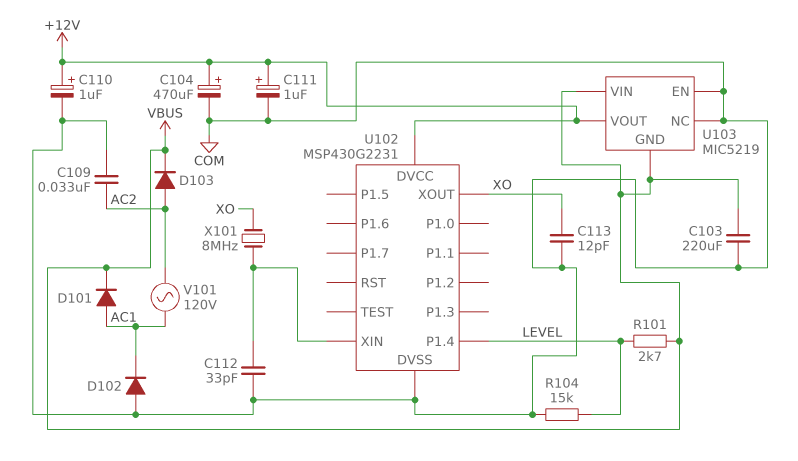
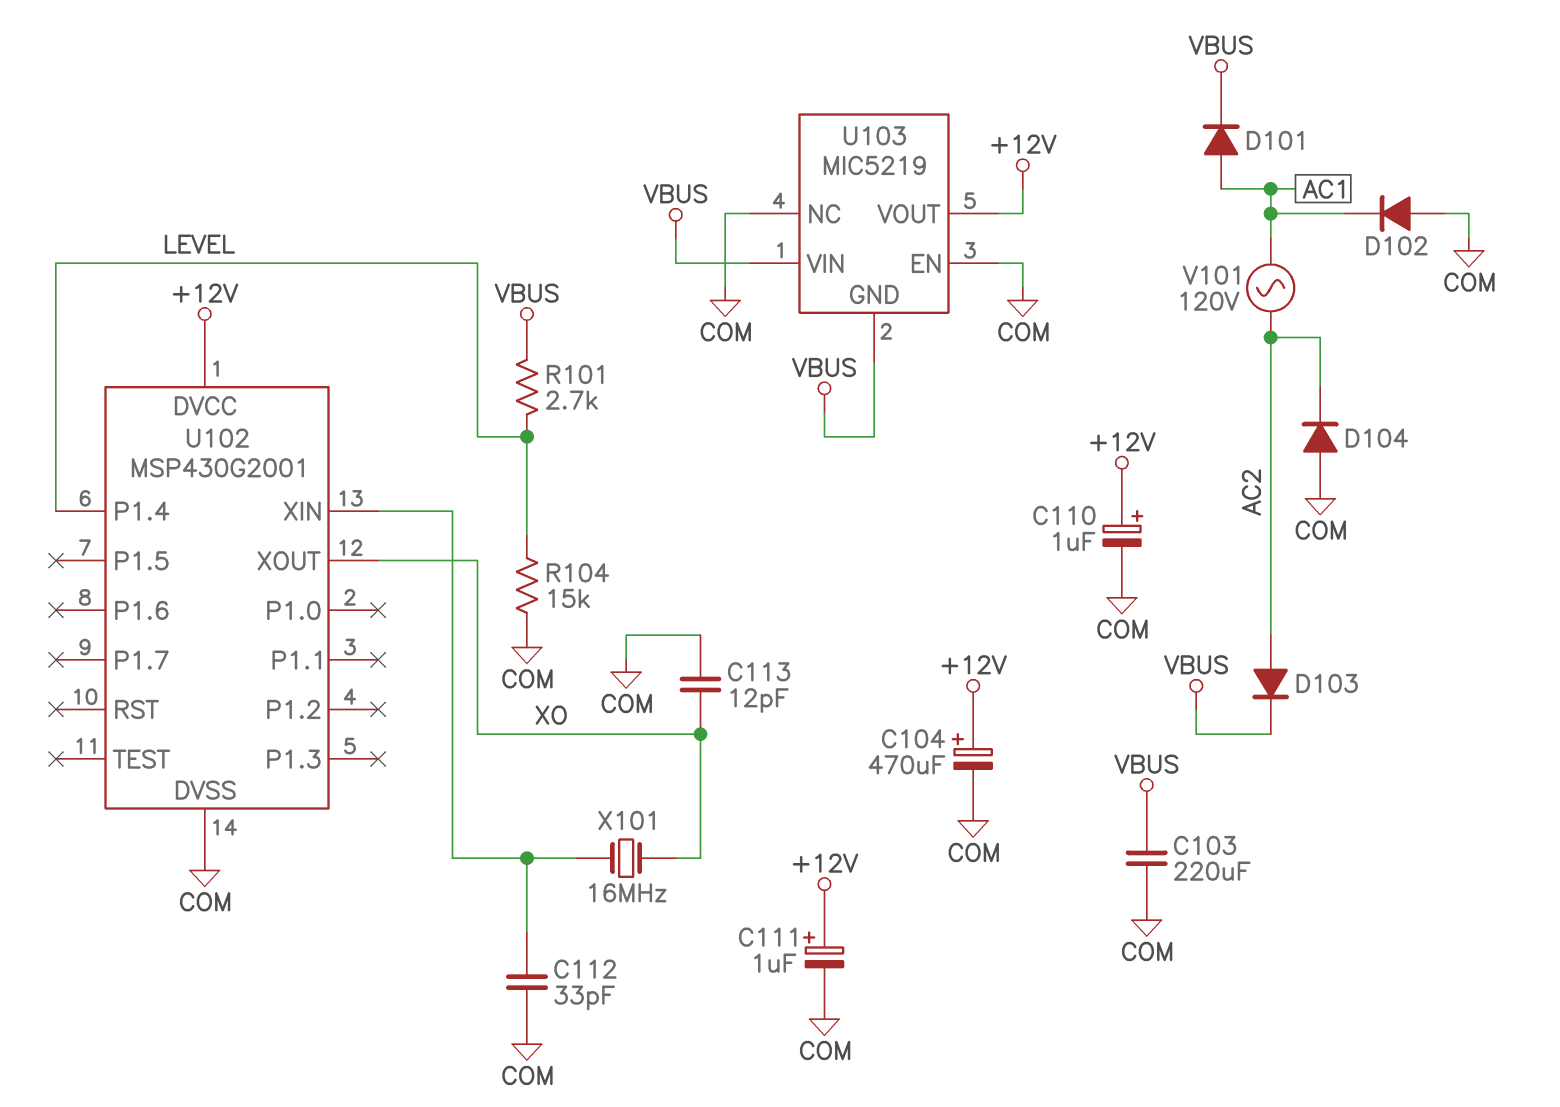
C109: 33nF (AC2, COM) -> none
D104: none -> diode (A COM, K AC2)
U102: MSP430G2231 -> MSP430G2001
X101: 8MHz (U102/XIN, XO) -> 16MHz (U102/XIN, XO)

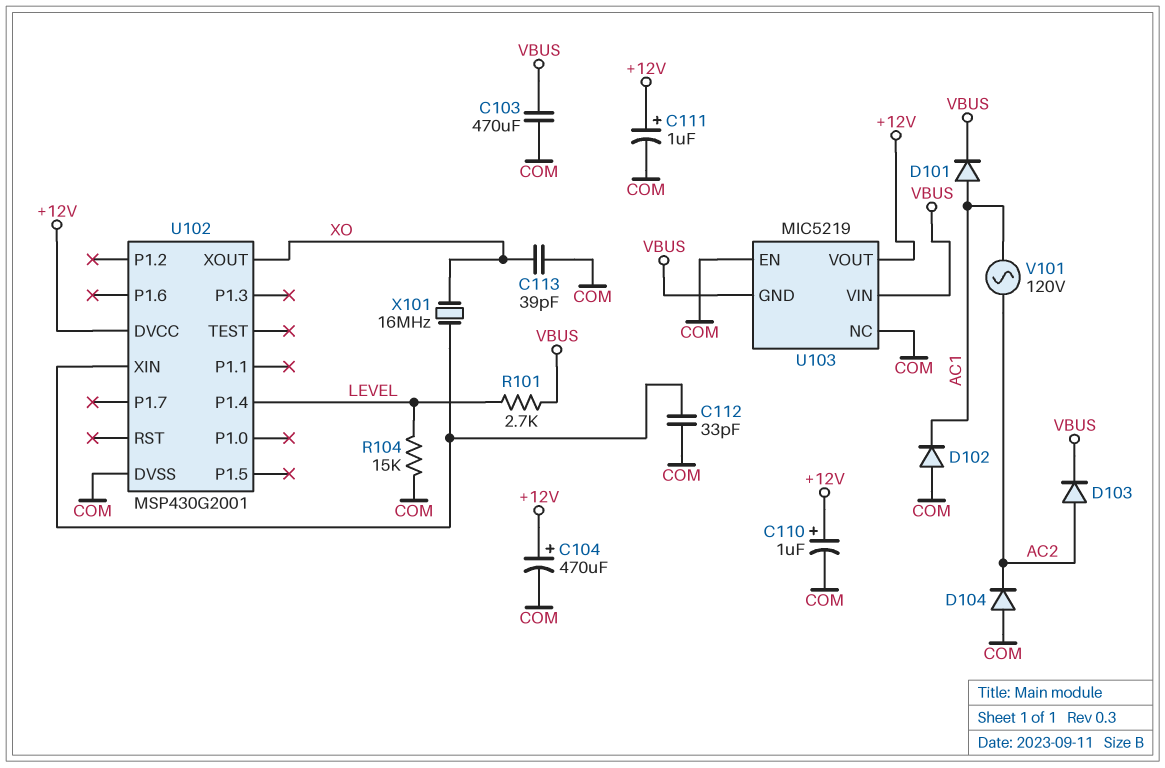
C103: 220uF (COM, VBUS) -> 470uF (COM, VBUS)
C113: 12pF (COM, XO) -> 39pF (COM, XO)

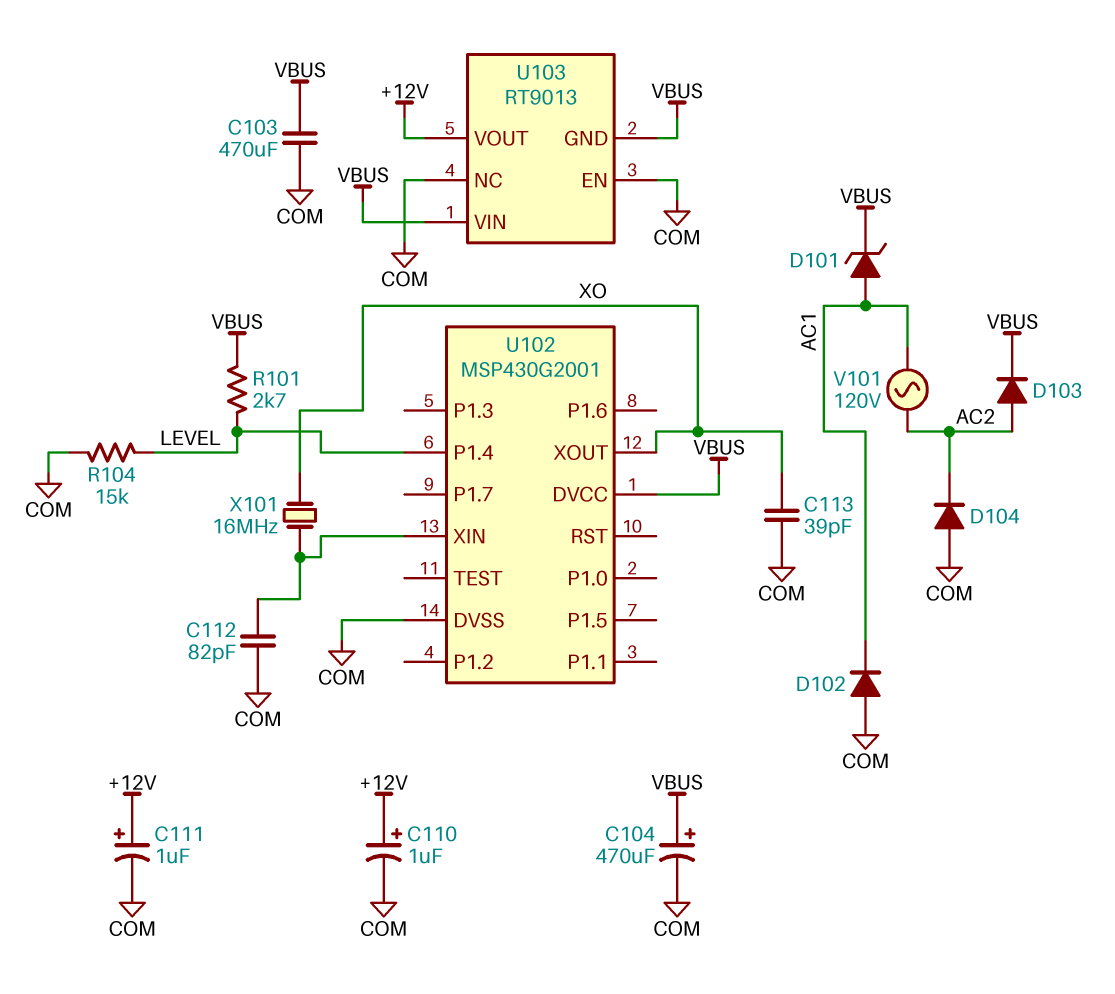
C104: 470uF (plus +12V, minus COM) -> 470uF (plus VBUS, minus COM)
C112: 33pF (COM, U102/XIN) -> 82pF (COM, U102/XIN)
D101: diode (A AC1, K VBUS) -> zener (A AC1, K VBUS)
U102 pin DVCC: +12V -> VBUS
U103: MIC5219 -> RT9013

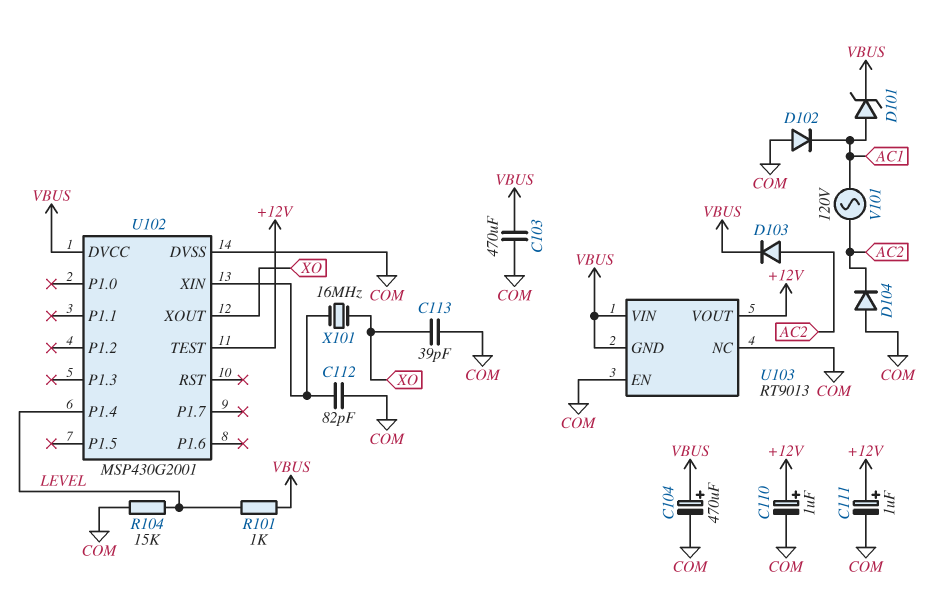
R101: 2.7k (LEVEL, VBUS) -> 1k (LEVEL, VBUS)
U102 pin TEST: none -> +12V

